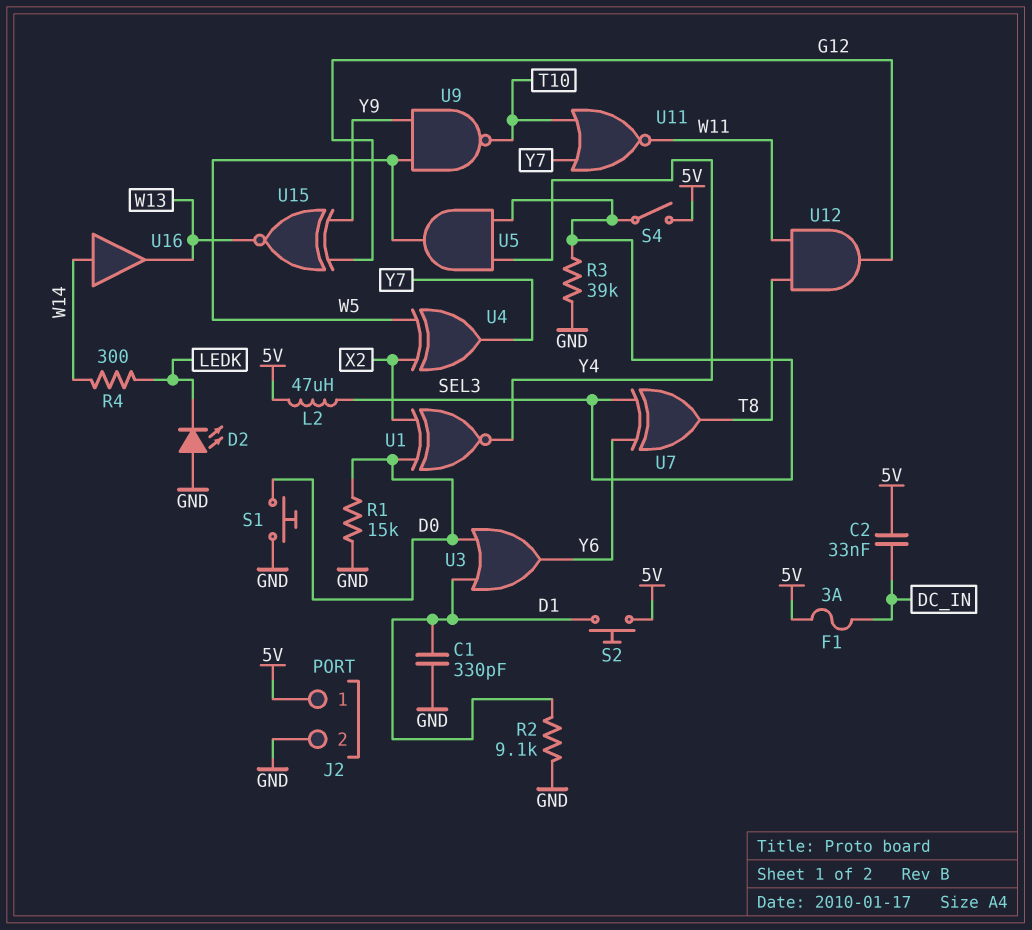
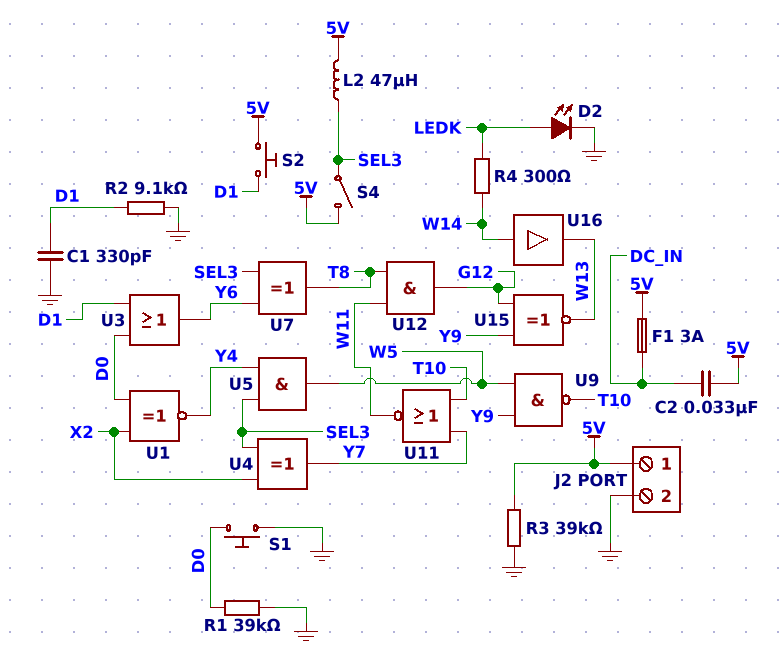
D2: LED (A GND, K LEDK) -> LED (A LEDK, K GND)
R1: 15k (D0, GND) -> 39k (D0, GND)
R3: 39k (GND, SEL3) -> 39k (5V, GND)
U4: XOR (in W5, in X2, out Y7) -> XOR (in SEL3, in X2, out Y7)

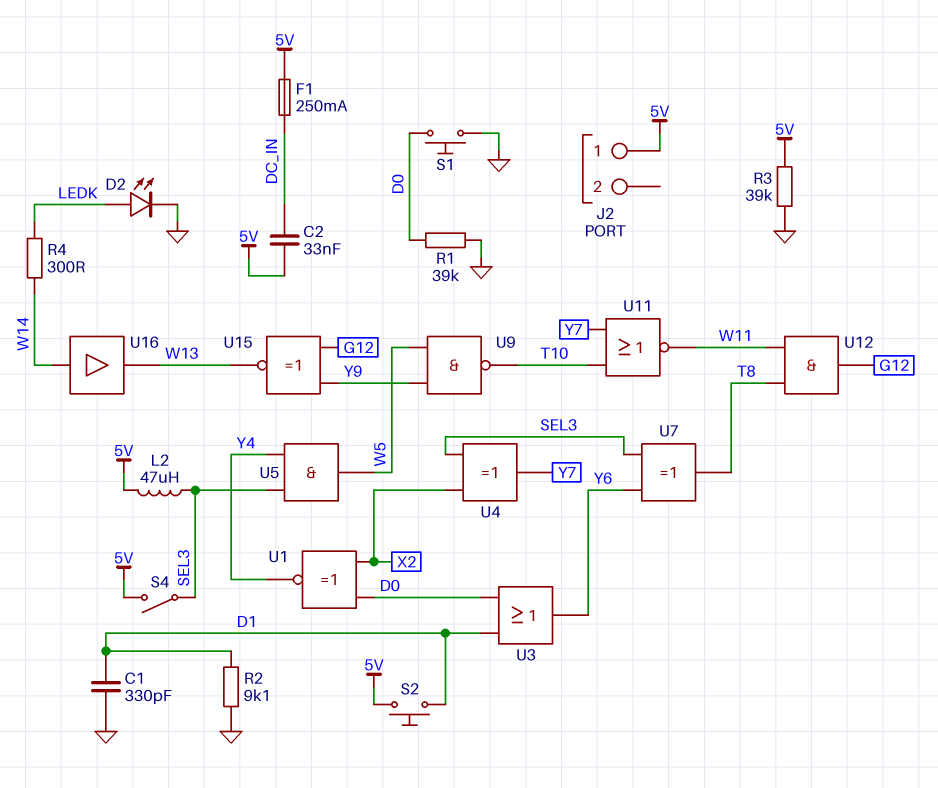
F1: 3A (5V, DC_IN) -> 250mA (5V, DC_IN)
J2 pin 2: GND -> none

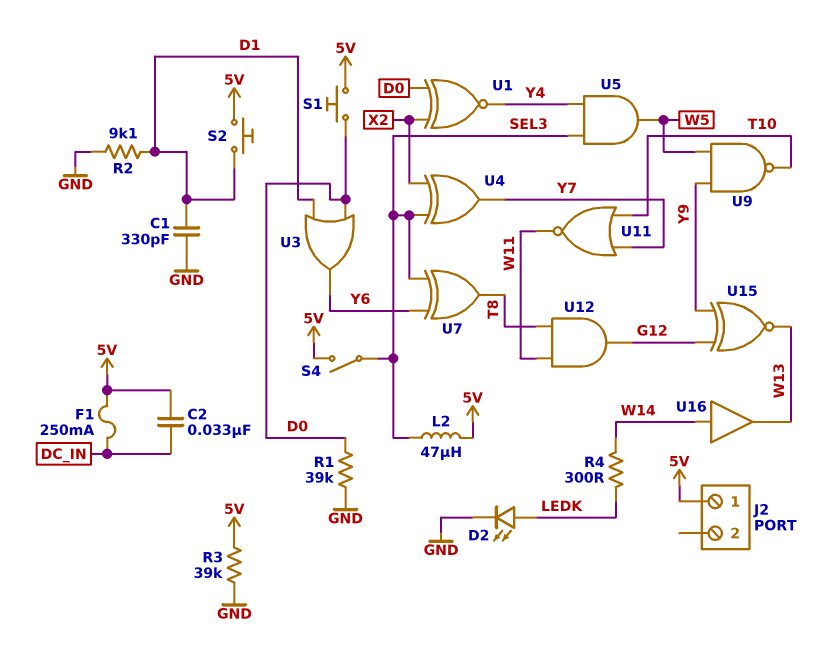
S1: button (D0, GND) -> button (5V, D0)

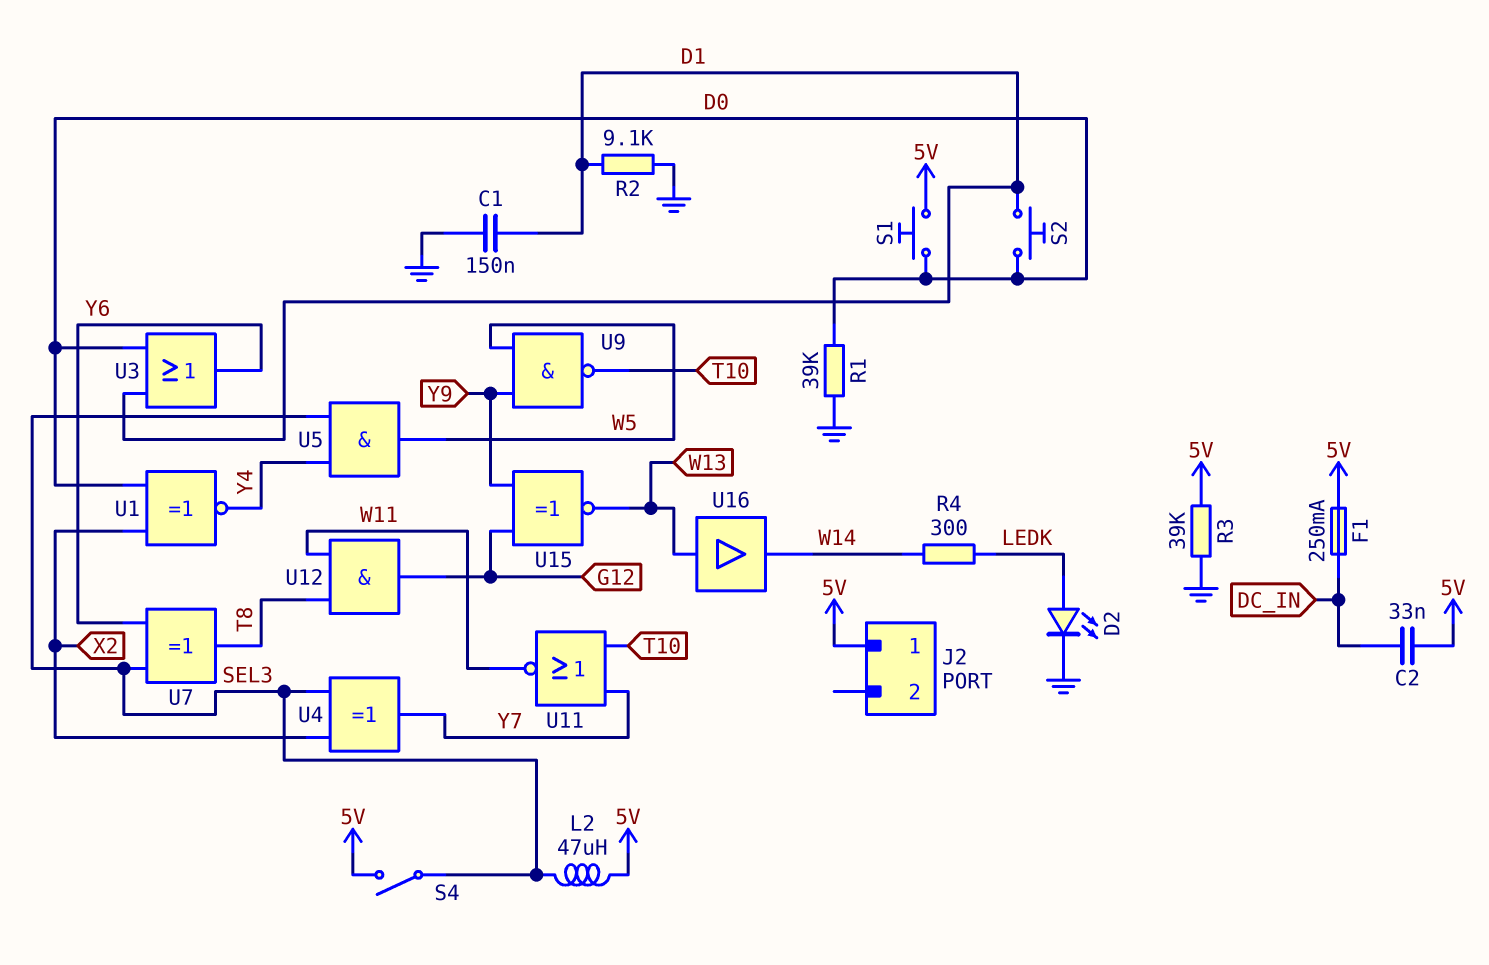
C1: 330pF (D1, GND) -> 150nF (D1, GND)
S2: button (5V, D1) -> button (D0, D1)
U16: buffer (in W14, out W13) -> buffer (in W13, out W14)

